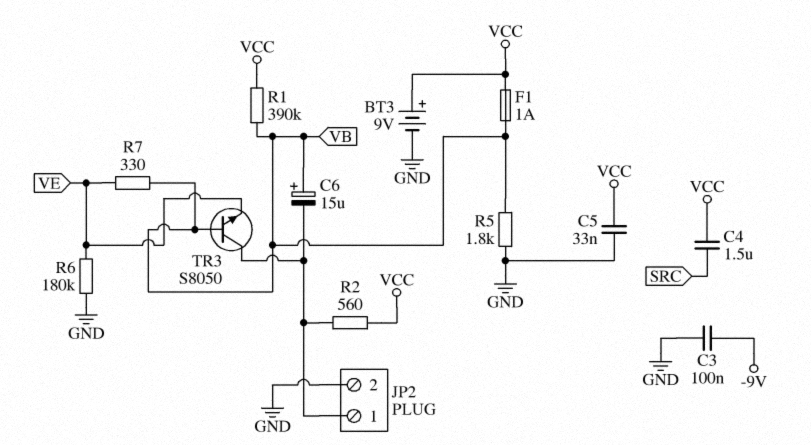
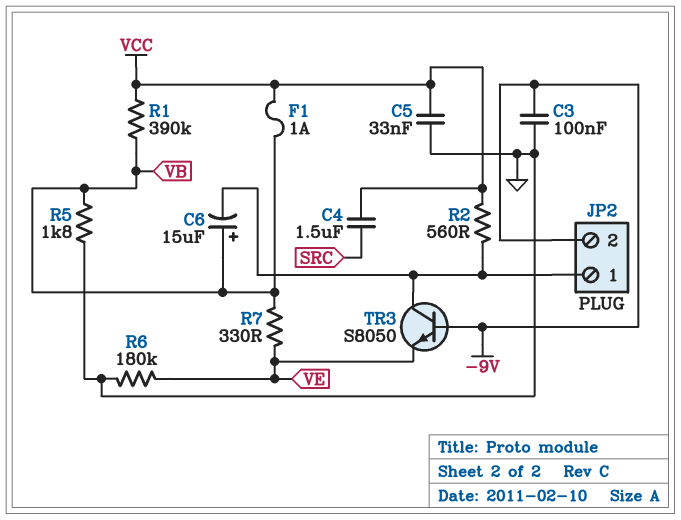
BT3: 9V (plus VCC, minus GND) -> none
JP2 pin 2: GND -> -9V
TR3: NPN S8050 (B VB, C JP2/1, E VE) -> NPN S8050 (B -9V, C JP2/1, E VE)

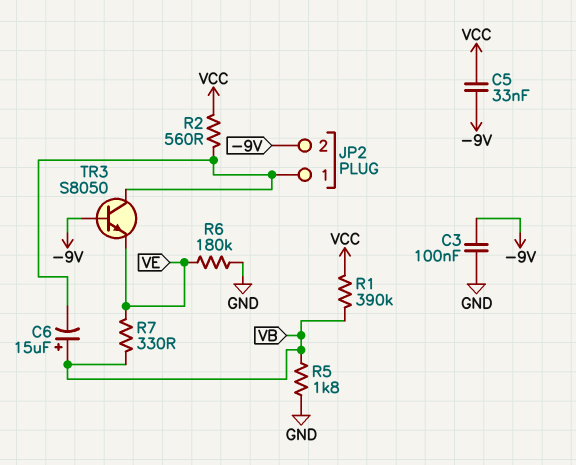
C4: 1.5uF (SRC, VCC) -> none
C5: 33nF (GND, VCC) -> 33nF (-9V, VCC)
F1: 1A (VB, VCC) -> none

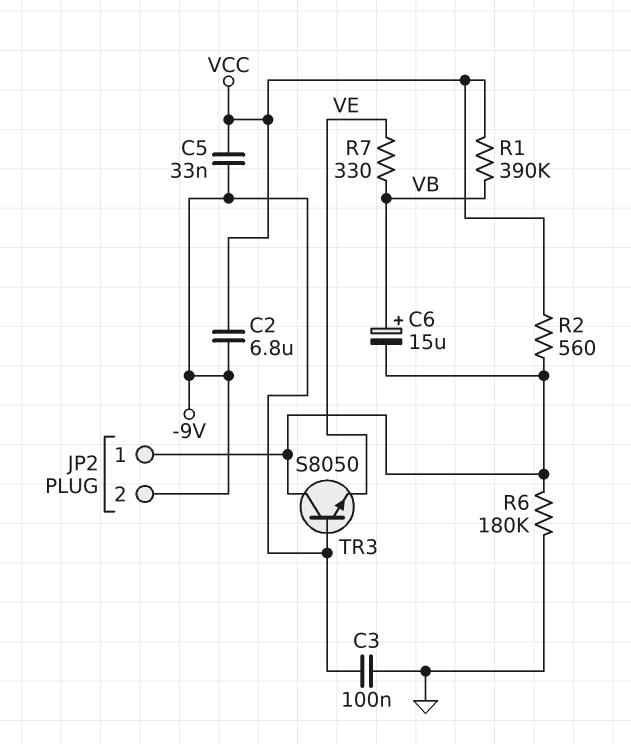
C2: none -> 6.8uF (-9V, VCC)
R5: 1.8k (GND, VB) -> none
R6: 180k (GND, VE) -> 180k (GND, JP2/1)

